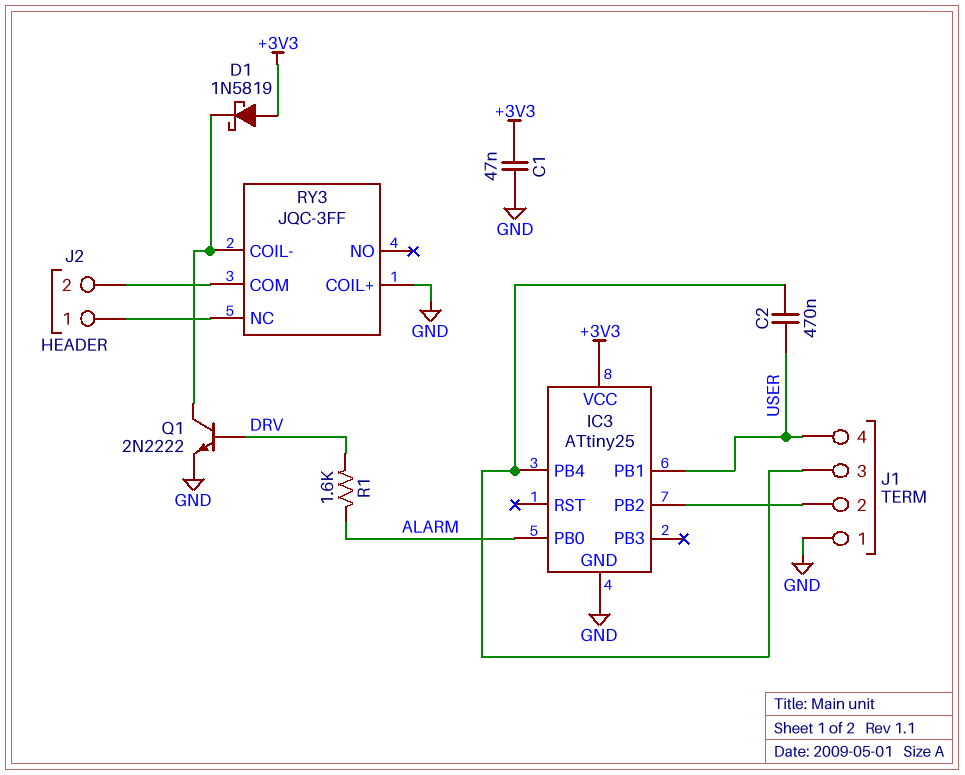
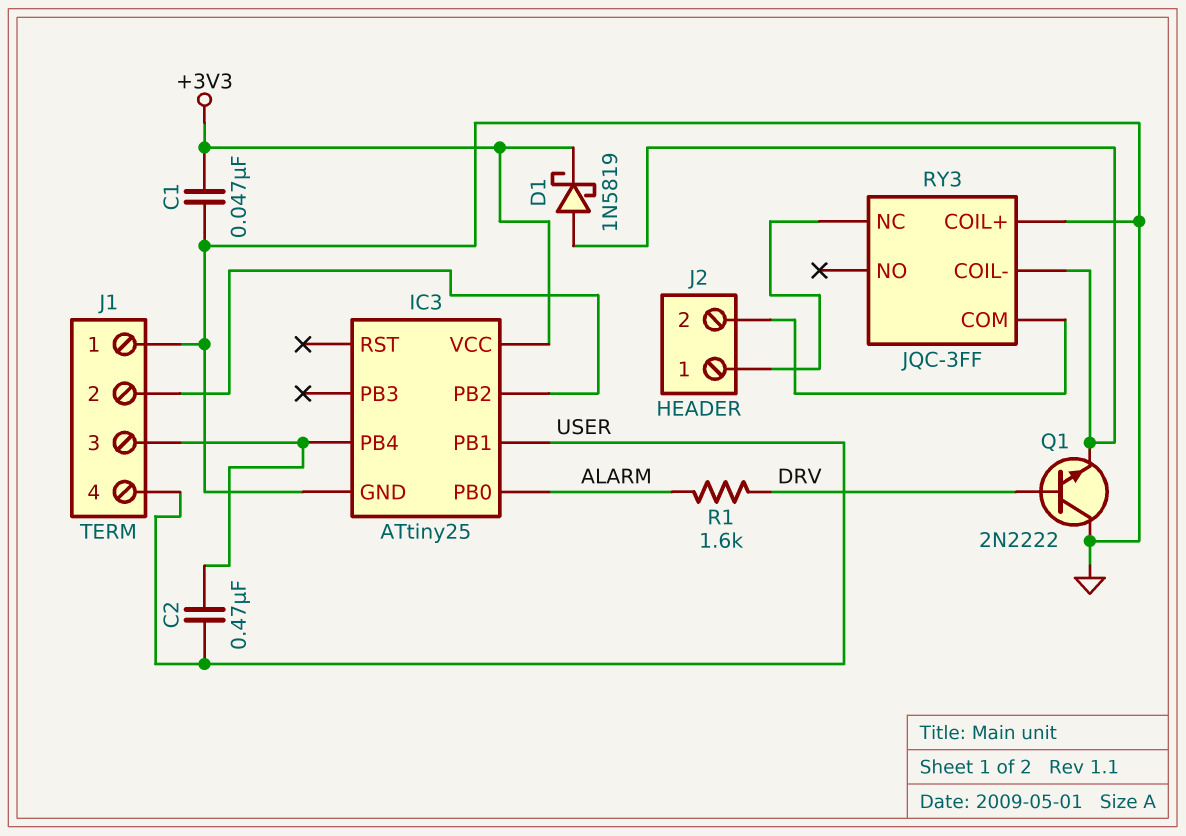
D1: schottky 1N5819 (A +3V3, K RY3/COIL-) -> schottky 1N5819 (A RY3/COIL-, K +3V3)
Q1: NPN 2N2222 (B DRV, C RY3/COIL-, E GND) -> NPN 2N2222 (B DRV, C GND, E RY3/COIL-)

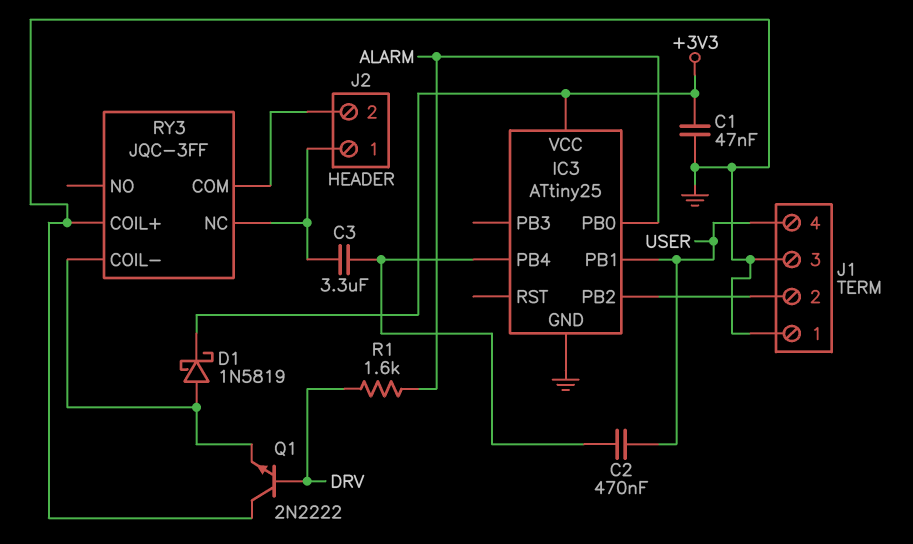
C3: none -> 3.3uF (IC3/PB4, J2/1)
J1 pin 3: IC3/PB4 -> GND

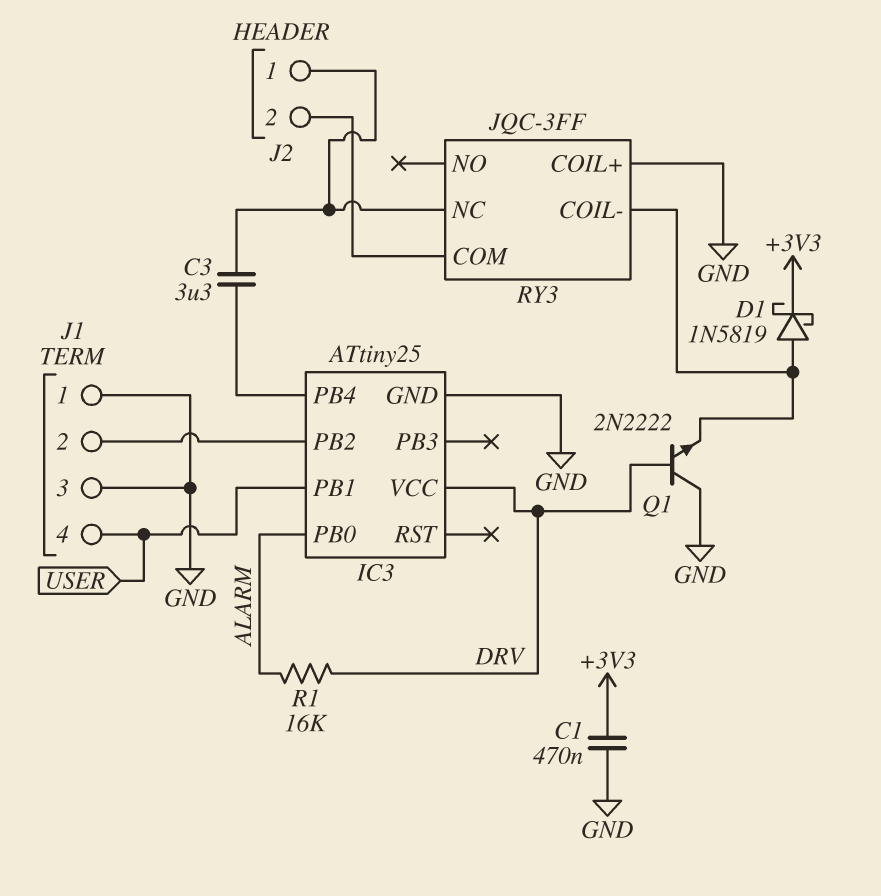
C1: 47nF (+3V3, GND) -> 470nF (+3V3, GND)
C2: 470nF (IC3/PB4, USER) -> none
IC3 pin VCC: +3V3 -> DRV
R1: 1.6k (ALARM, DRV) -> 16k (ALARM, DRV)

